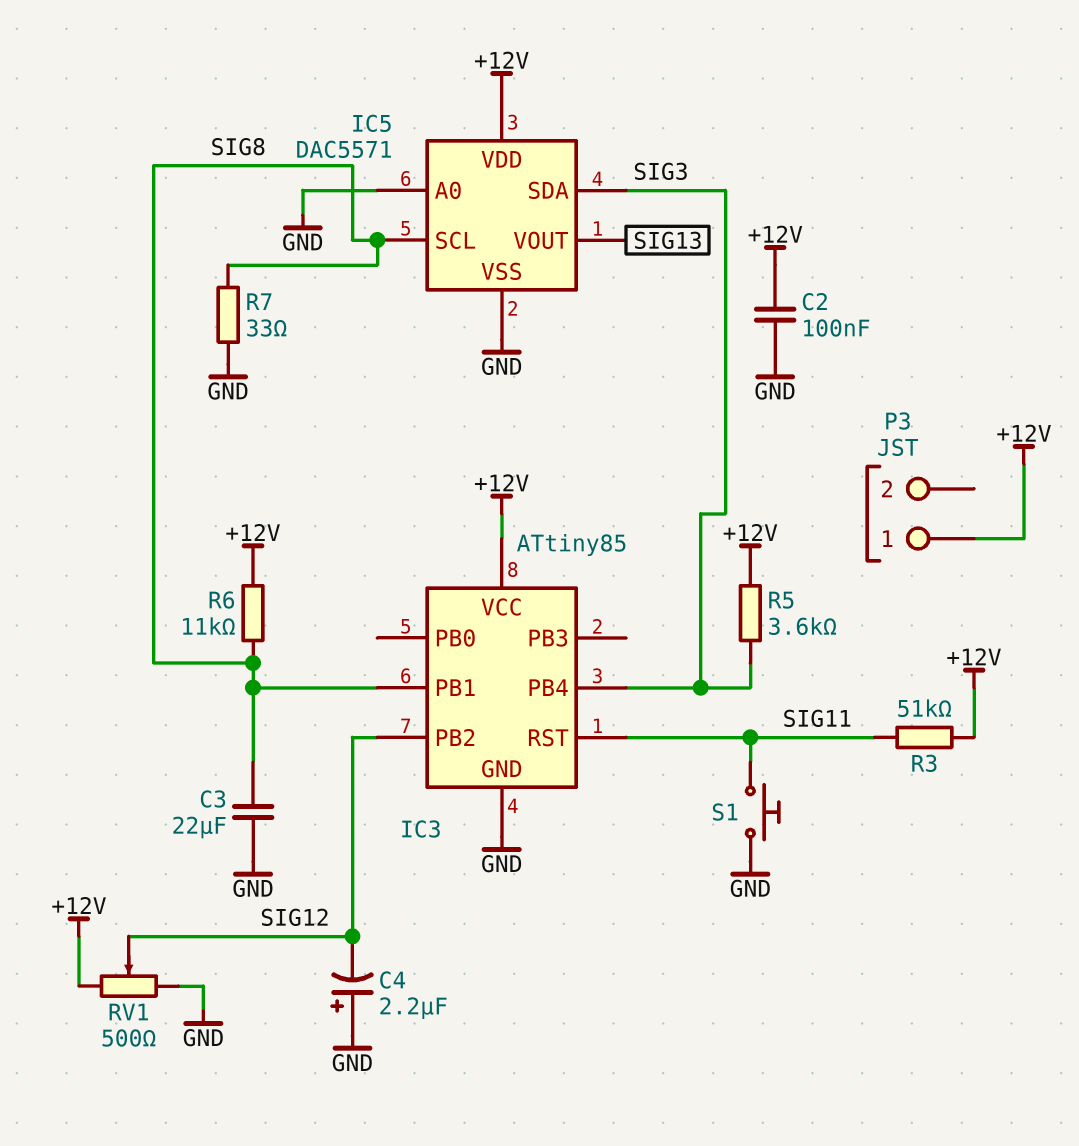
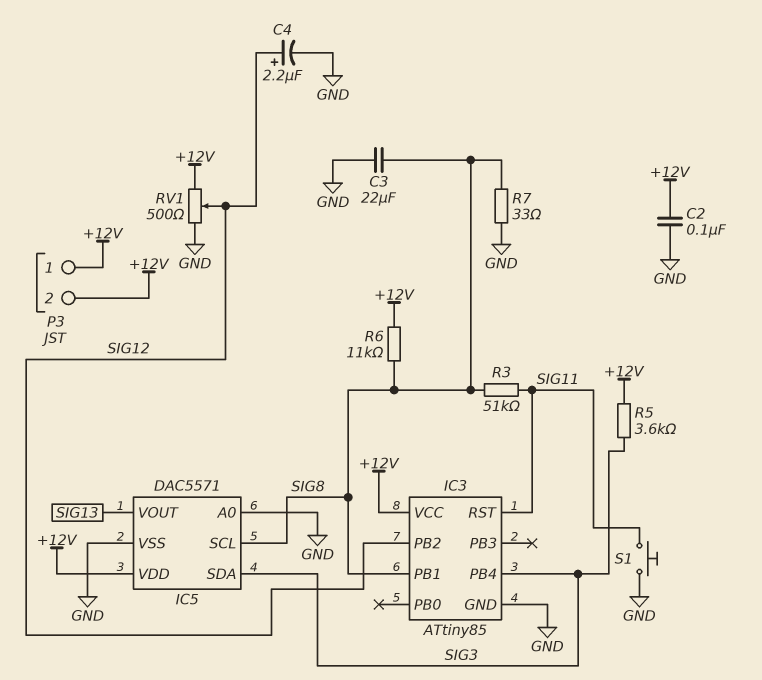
C4: 2.2uF (plus GND, minus SIG12) -> 2.2uF (plus SIG12, minus GND)
P3 pin 2: none -> +12V
R3: 51k (+12V, SIG11) -> 51k (SIG8, SIG11)

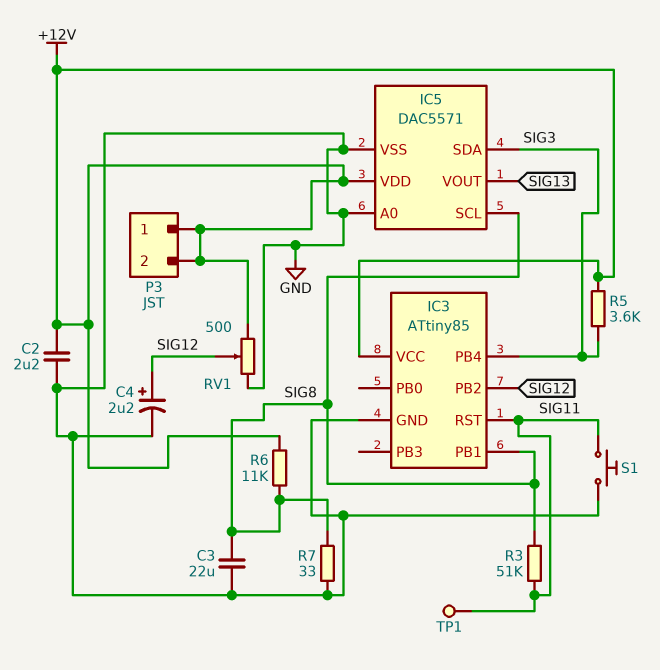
C2: 100nF (+12V, GND) -> 2.2uF (+12V, GND)
TP1: none -> test point (SIG11)

